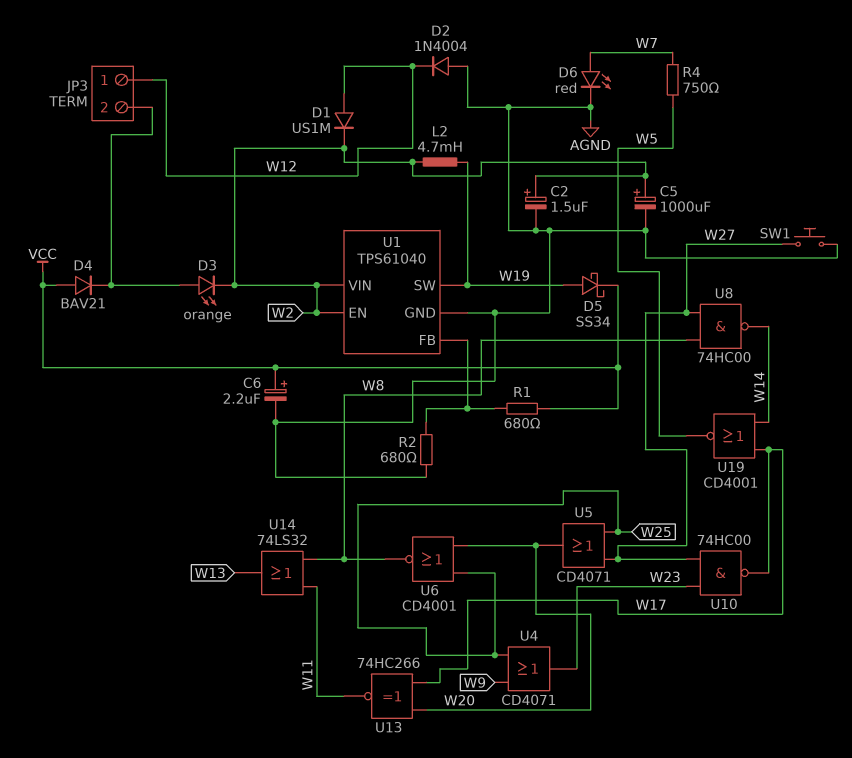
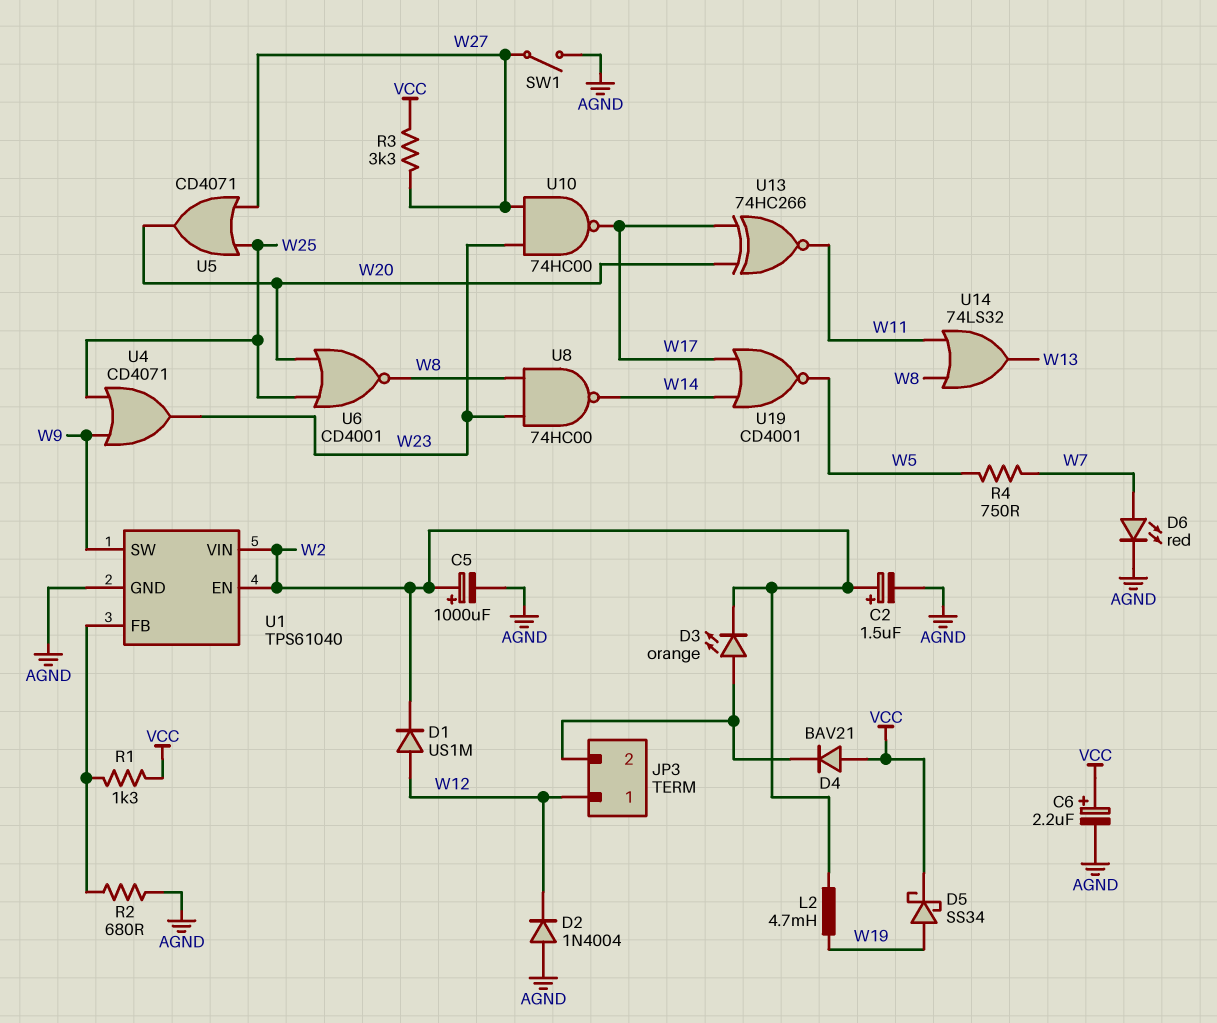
R1: 680 (U1/FB, VCC) -> 1.3k (U1/FB, VCC)
R3: none -> 3.3k (VCC, W27)
SW1: button (AGND, W27) -> switch (AGND, W27)
U1 pin SW: W19 -> W9
U8: NAND 74HC00 (in W8, in W27, out W14) -> NAND 74HC00 (in W8, in W23, out W14)

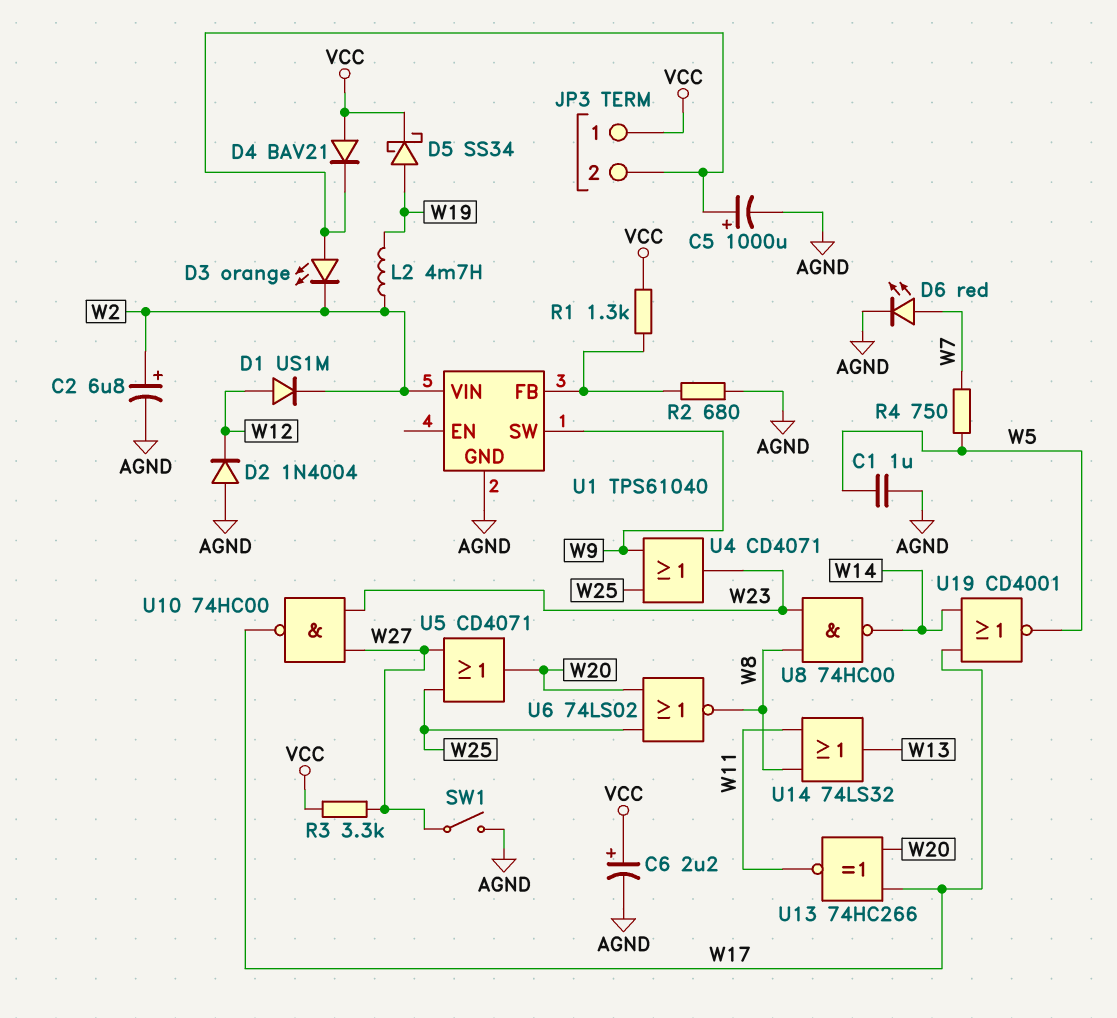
C1: none -> 1uF (AGND, W5)
C2: 1.5uF (plus W2, minus AGND) -> 6.8uF (plus W2, minus AGND)
C5: 1000uF (plus W2, minus AGND) -> 1000uF (plus JP3/2, minus AGND)
JP3 pin 1: W12 -> VCC
U1 pin EN: W2 -> none
U6: NOR CD4001 (in W20, in W25, out W8) -> NOR 74LS02 (in W20, in W25, out W8)

